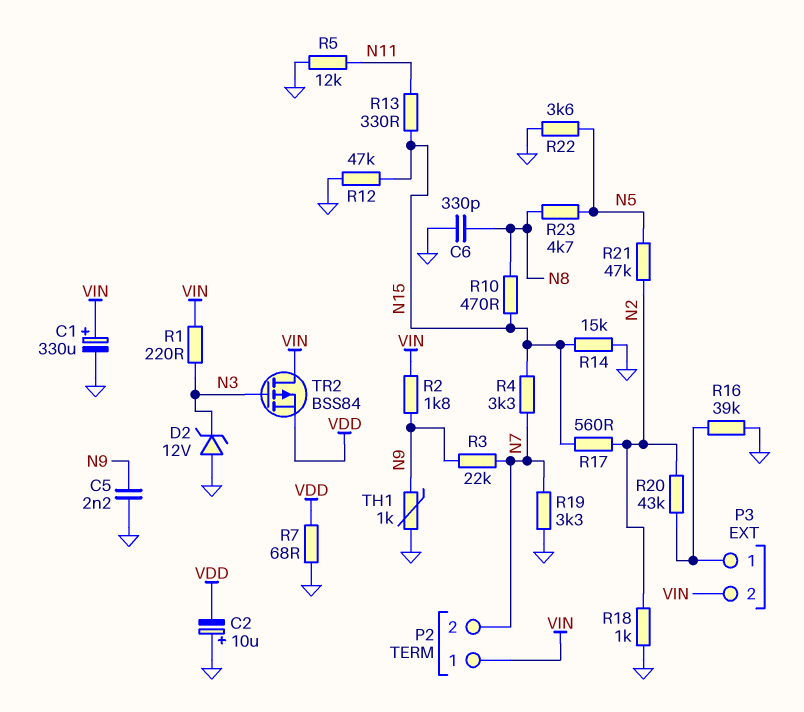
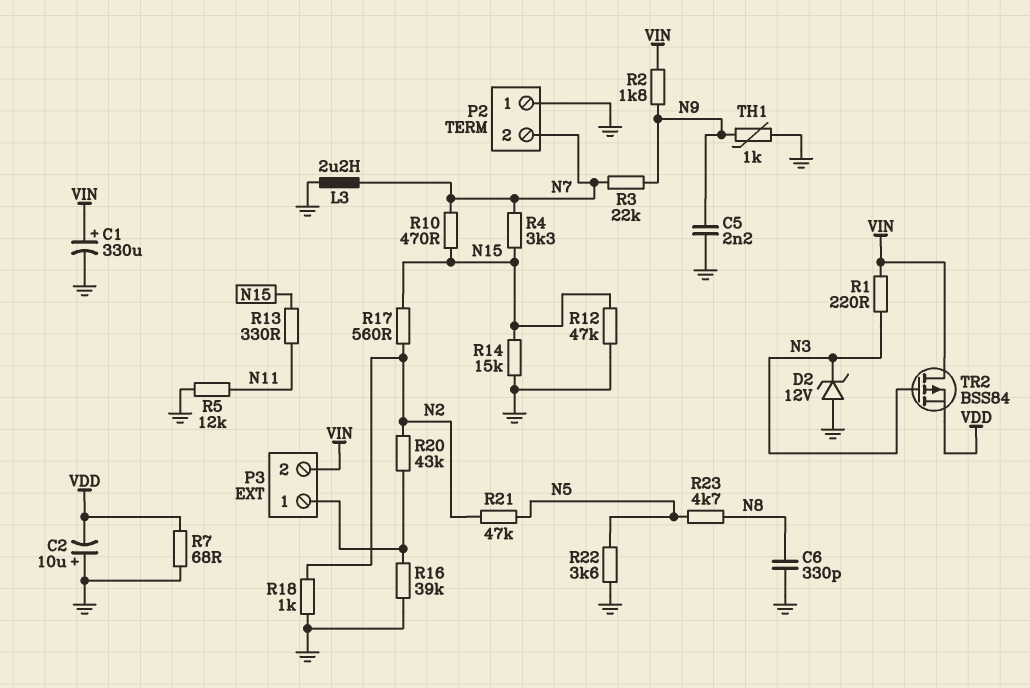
L3: none -> 2.2uH (GND, N7)
P2 pin 1: VIN -> GND
R10: 470 (N8, N15) -> 470 (N7, N15)
R19: 3.3k (GND, N7) -> none

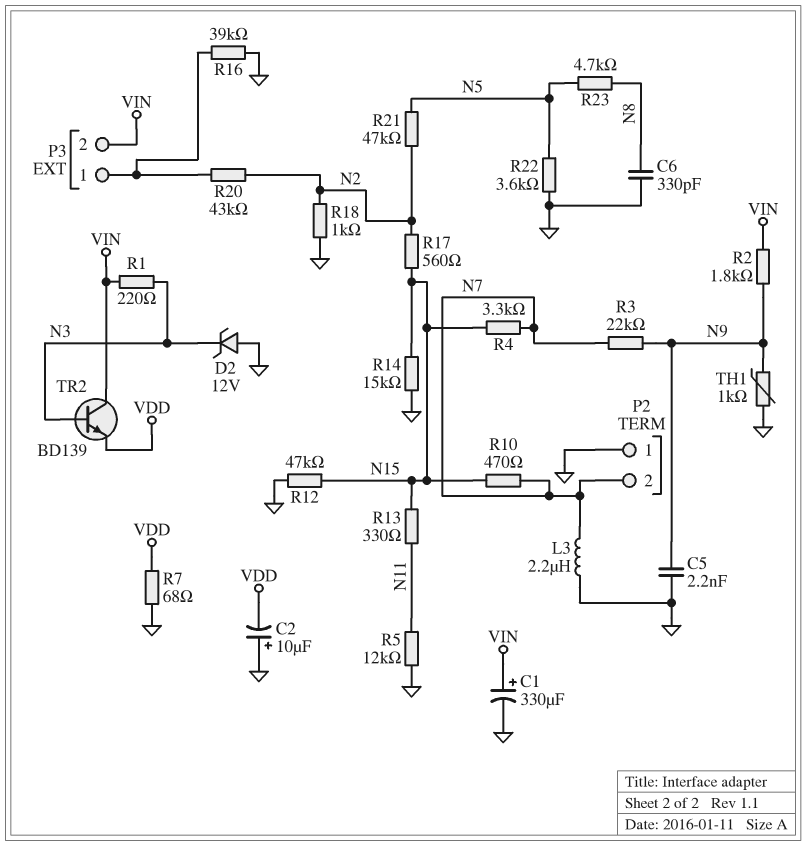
TR2: PMOS BSS84 (G N3, D VIN, S VDD) -> NPN BD139 (B N3, C VIN, E VDD)

